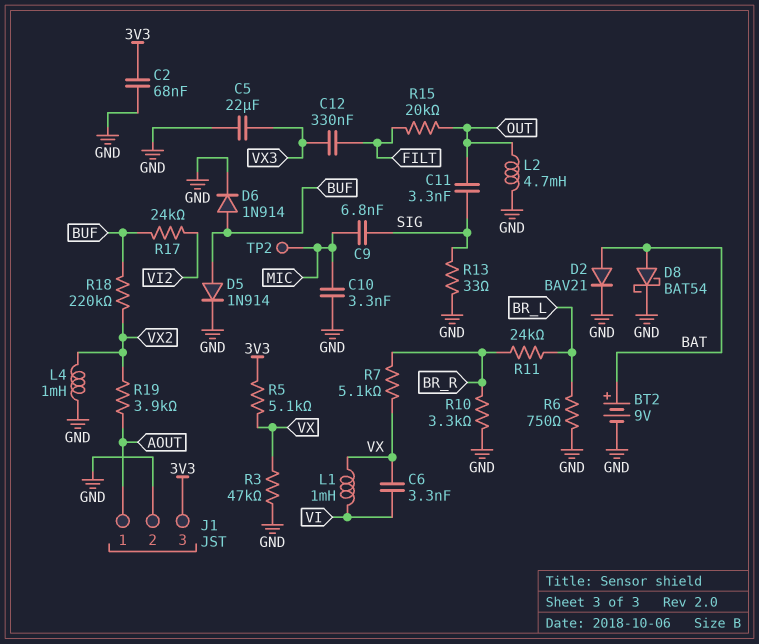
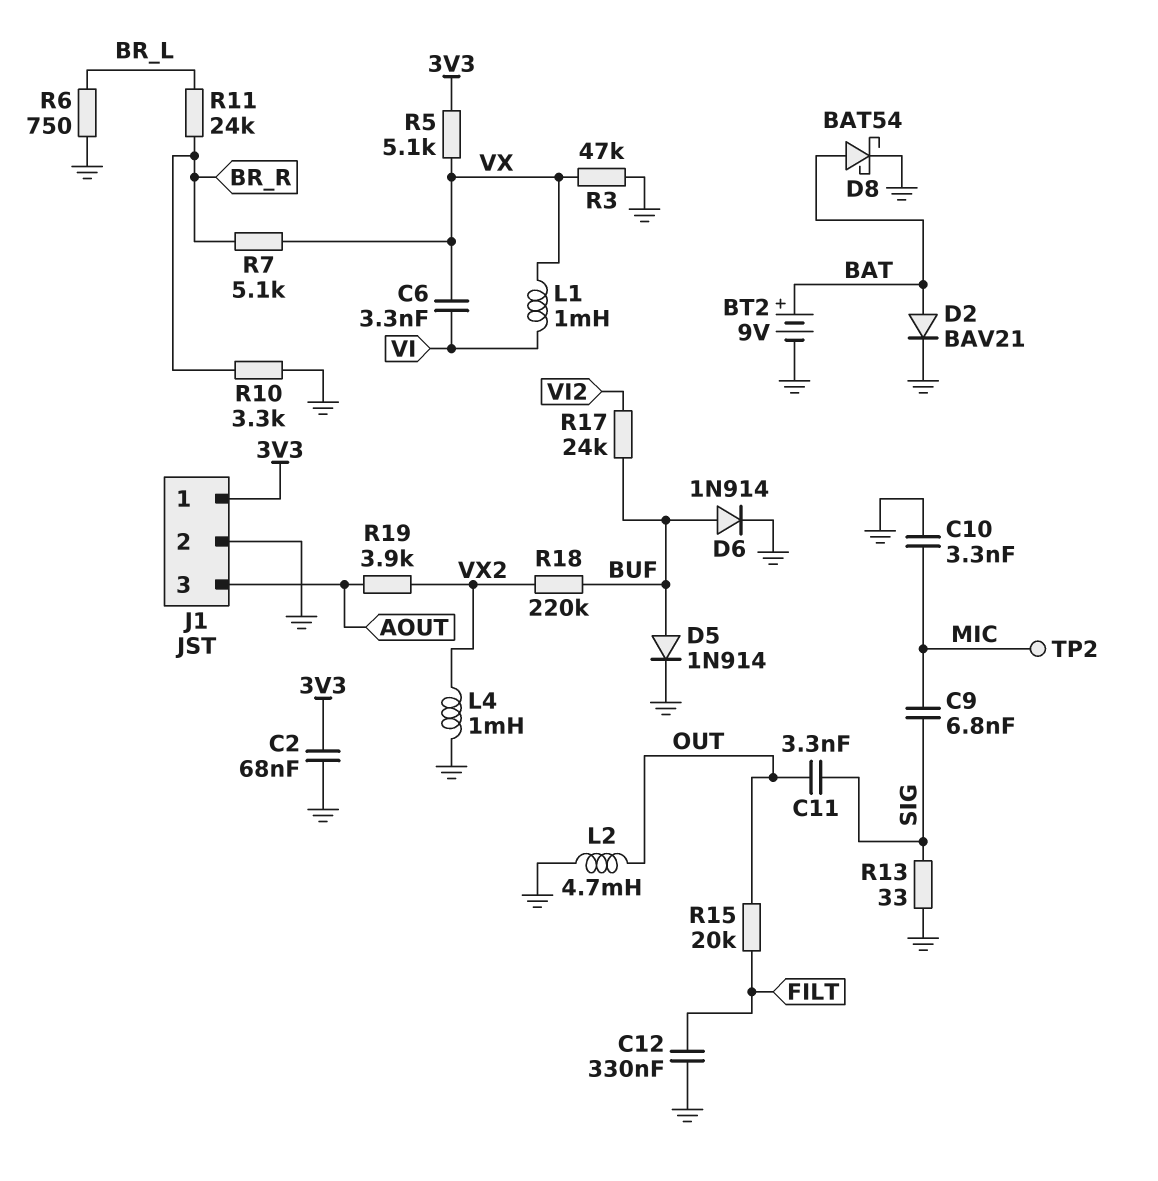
C5: 22uF (GND, VX3) -> none
C12: 330nF (FILT, VX3) -> 330nF (FILT, GND)
J1 pin 1: AOUT -> 3V3
J1 pin 3: 3V3 -> AOUT

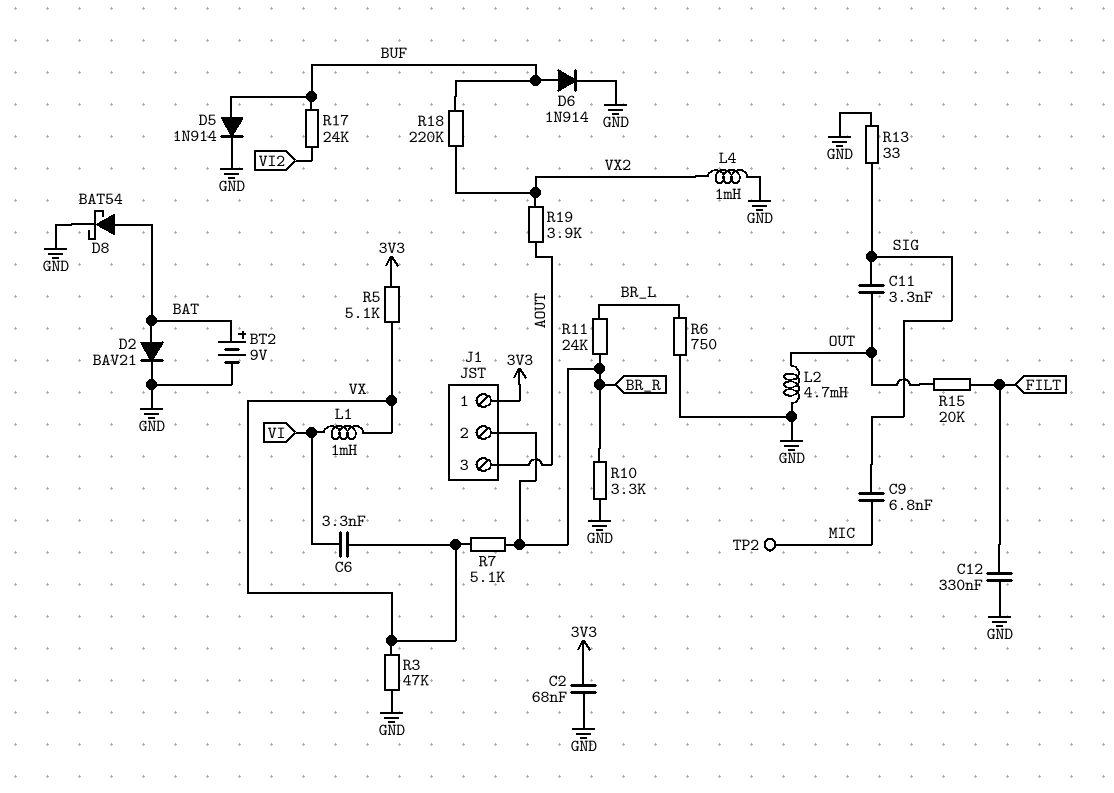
C10: 3.3nF (GND, MIC) -> none
J1 pin 2: GND -> BR_R

